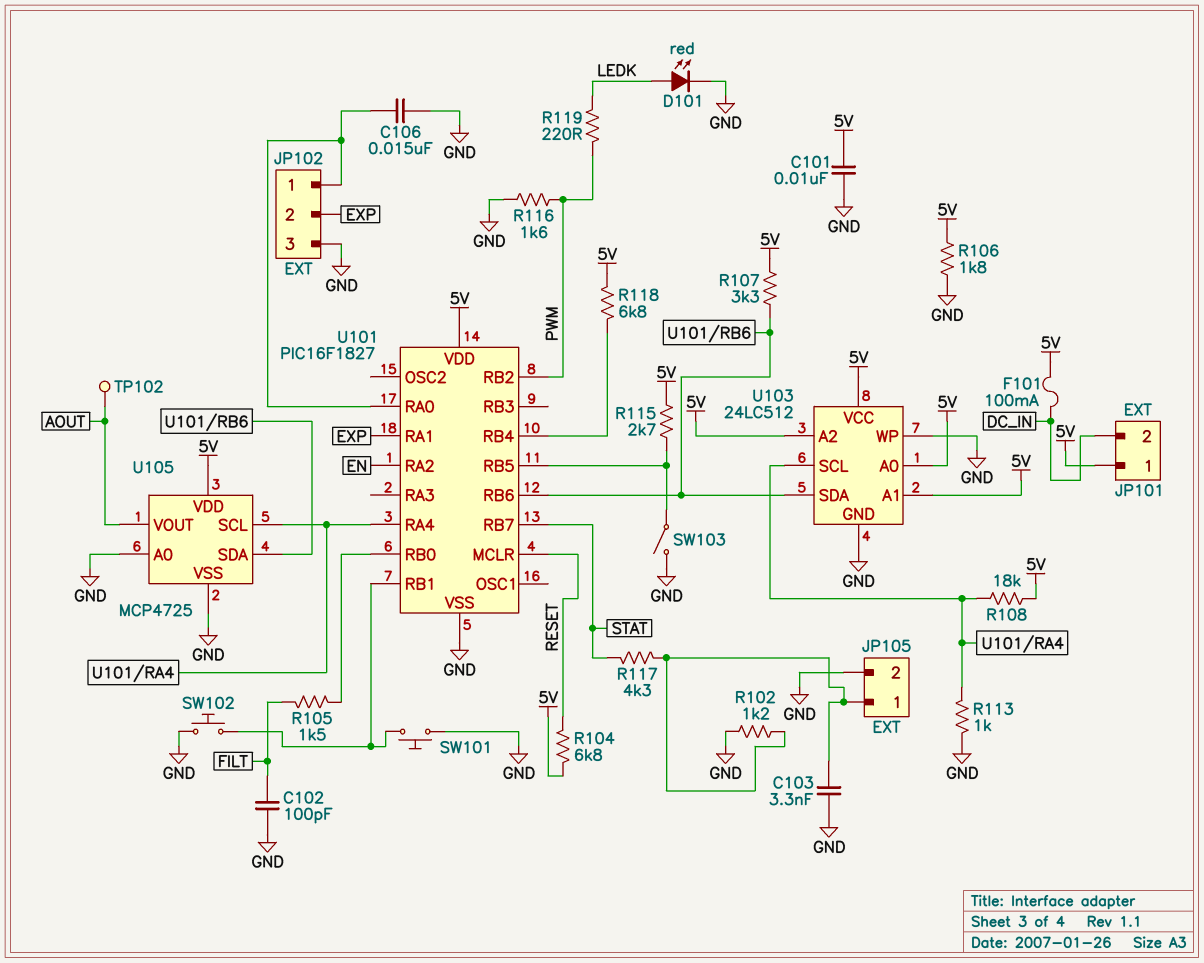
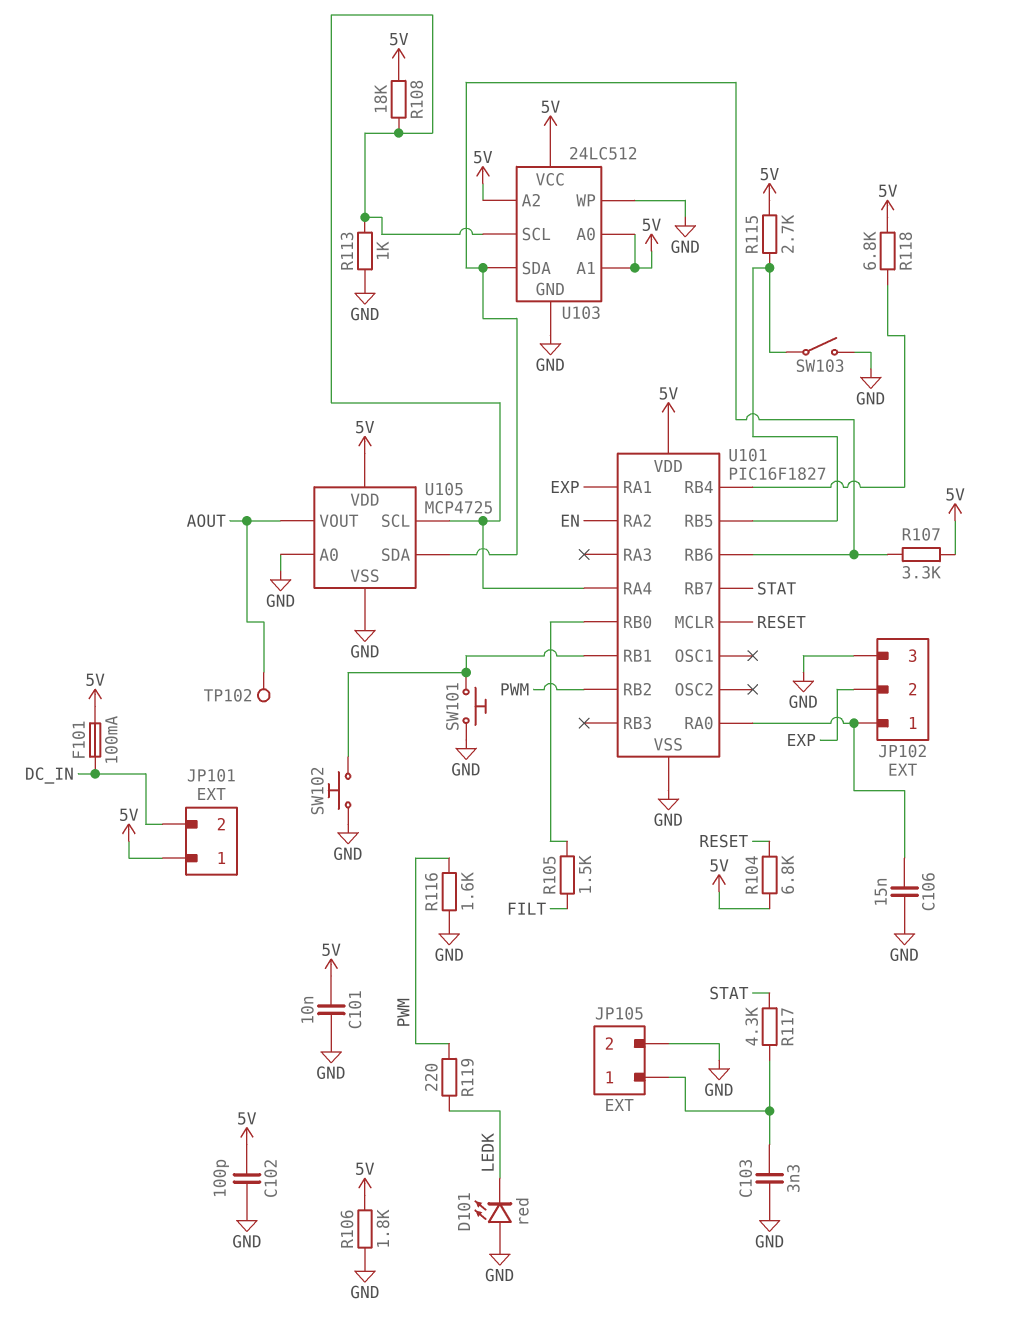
C102: 100pF (FILT, GND) -> 100pF (5V, GND)
D101: LED red (A LEDK, K GND) -> LED red (A GND, K LEDK)
R102: 1.2k (GND, JP105/1) -> none

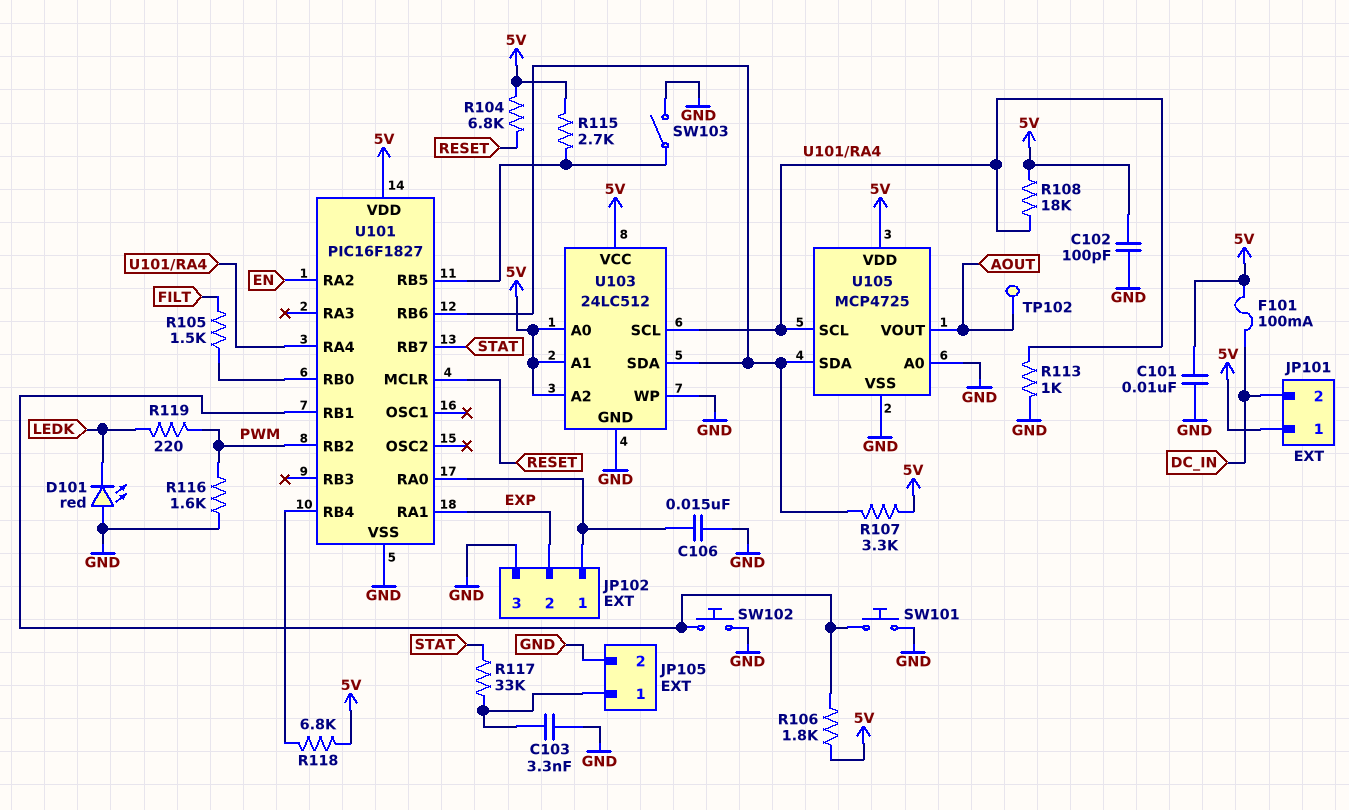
R106: 1.8k (5V, GND) -> 1.8k (5V, U101/RB1)
R117: 4.3k (JP105/1, STAT) -> 33k (JP105/1, STAT)

